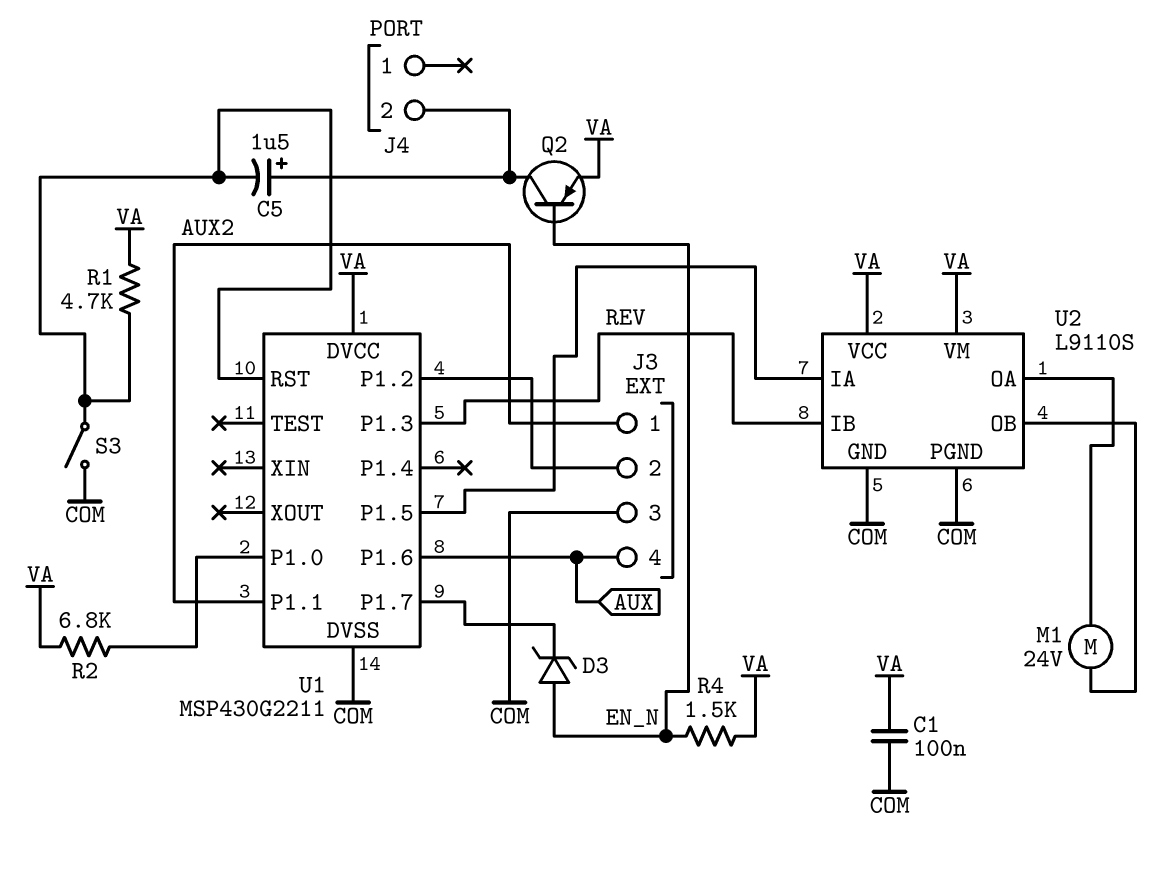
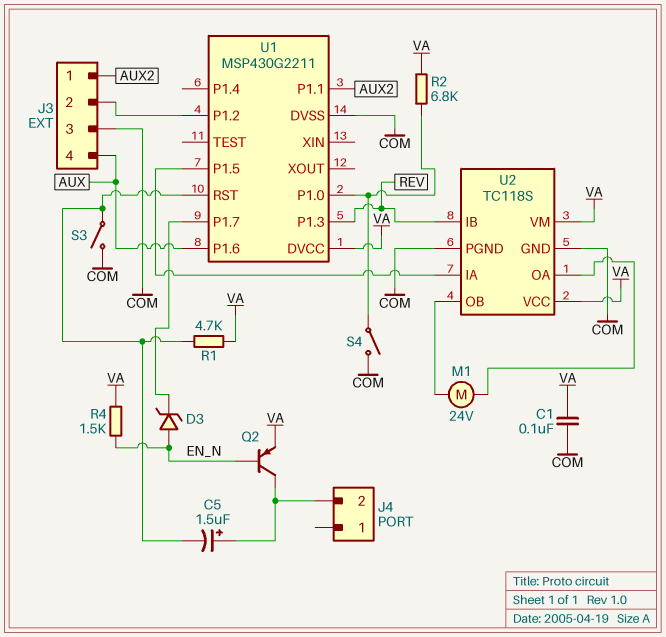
S4: none -> switch (COM, U1/P1.0)
U2: L9110S -> TC118S

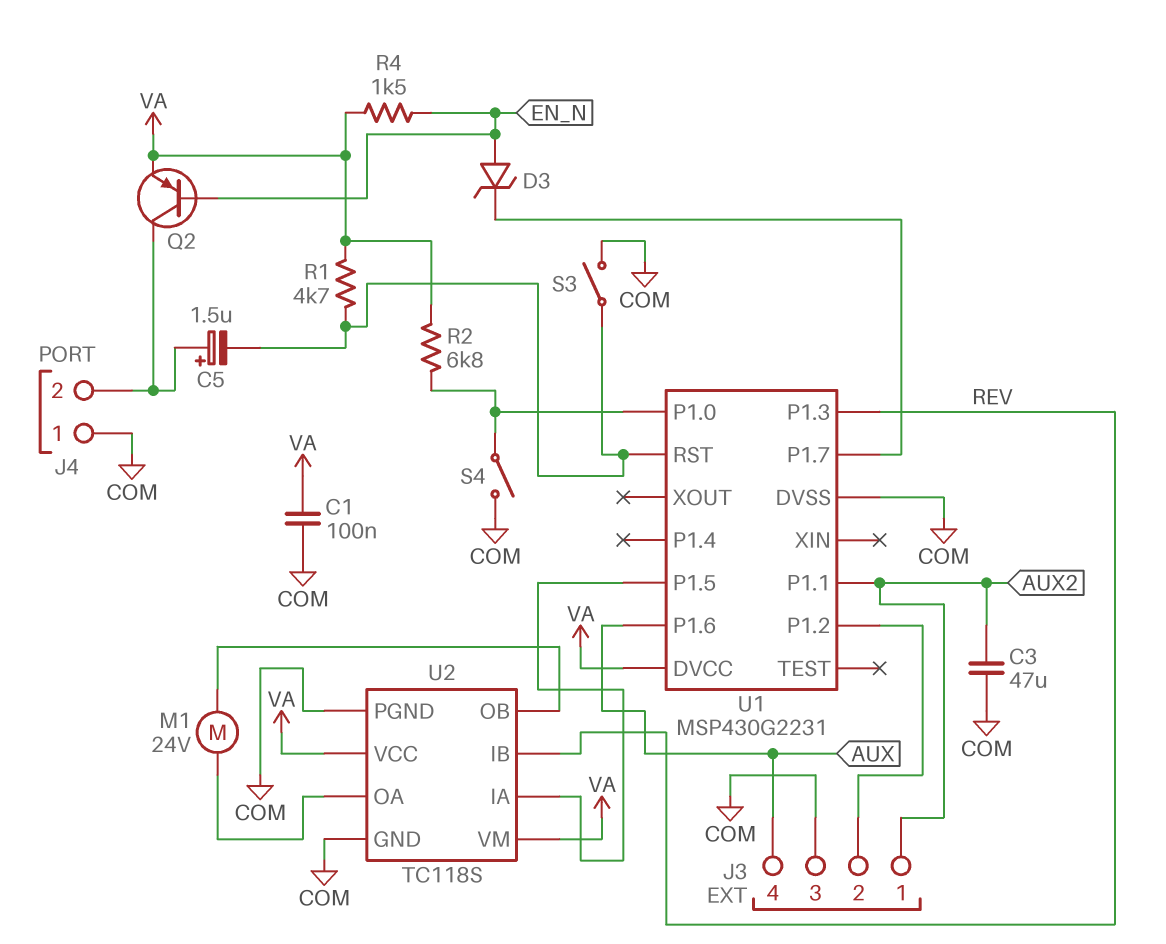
C3: none -> 47uF (AUX2, COM)
J4 pin 1: none -> COM
U1: MSP430G2211 -> MSP430G2231

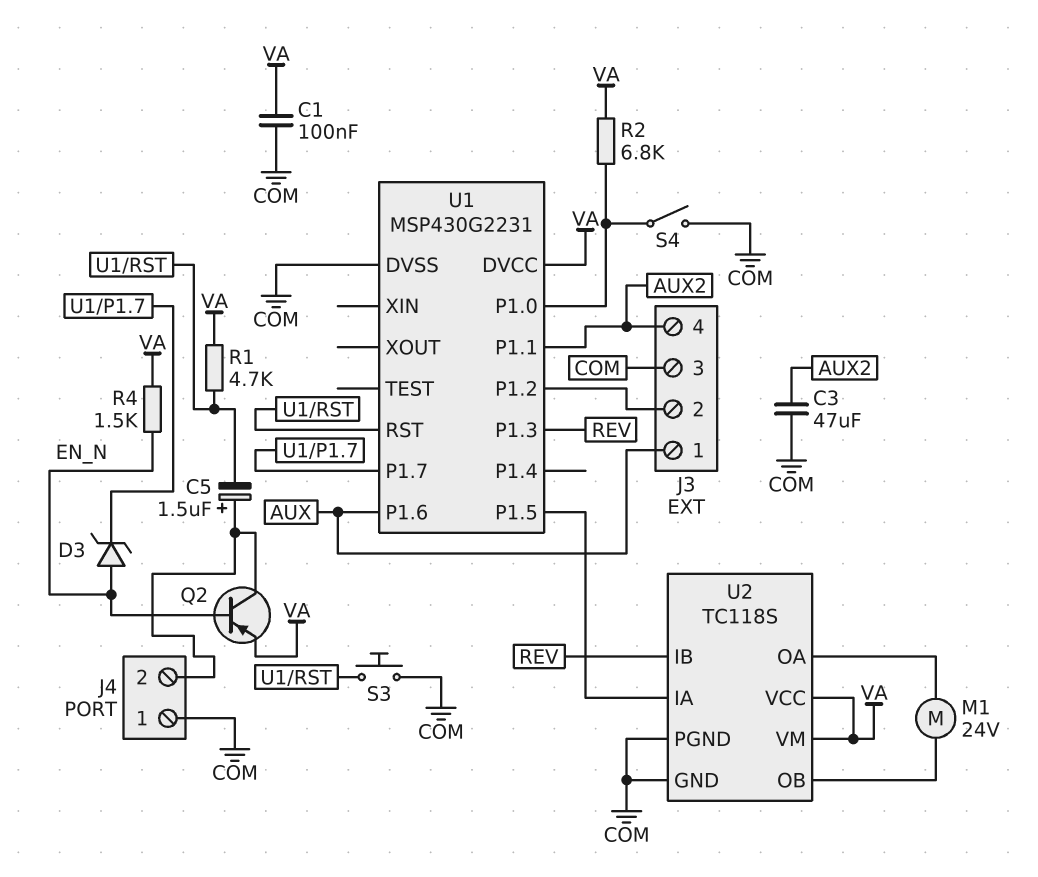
J3 pin 1: AUX2 -> AUX
J3 pin 4: AUX -> AUX2
S3: switch (COM, U1/RST) -> button (COM, U1/RST)

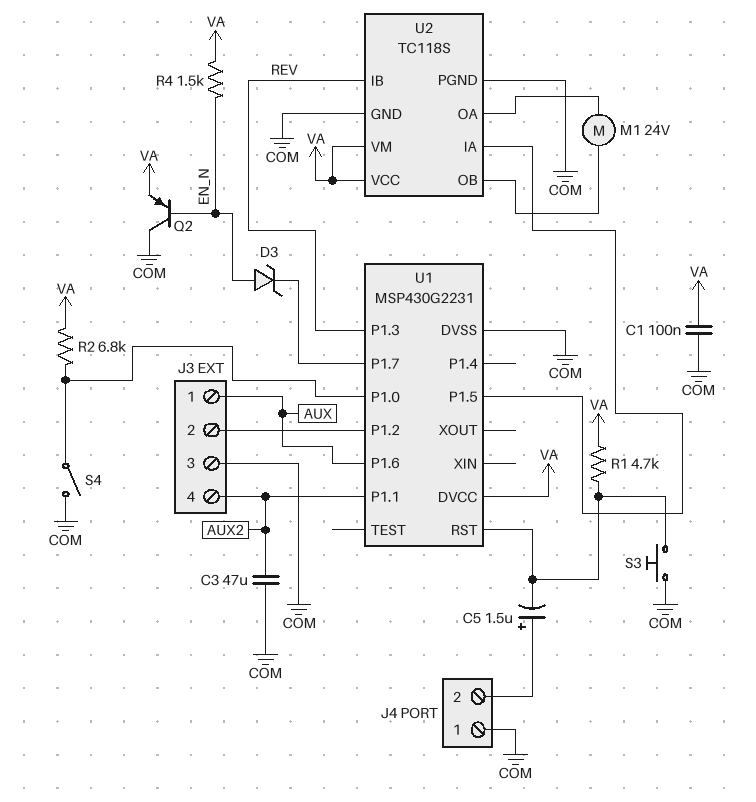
Q2: PNP (B EN_N, C J4/2, E VA) -> PNP (B EN_N, C COM, E VA)

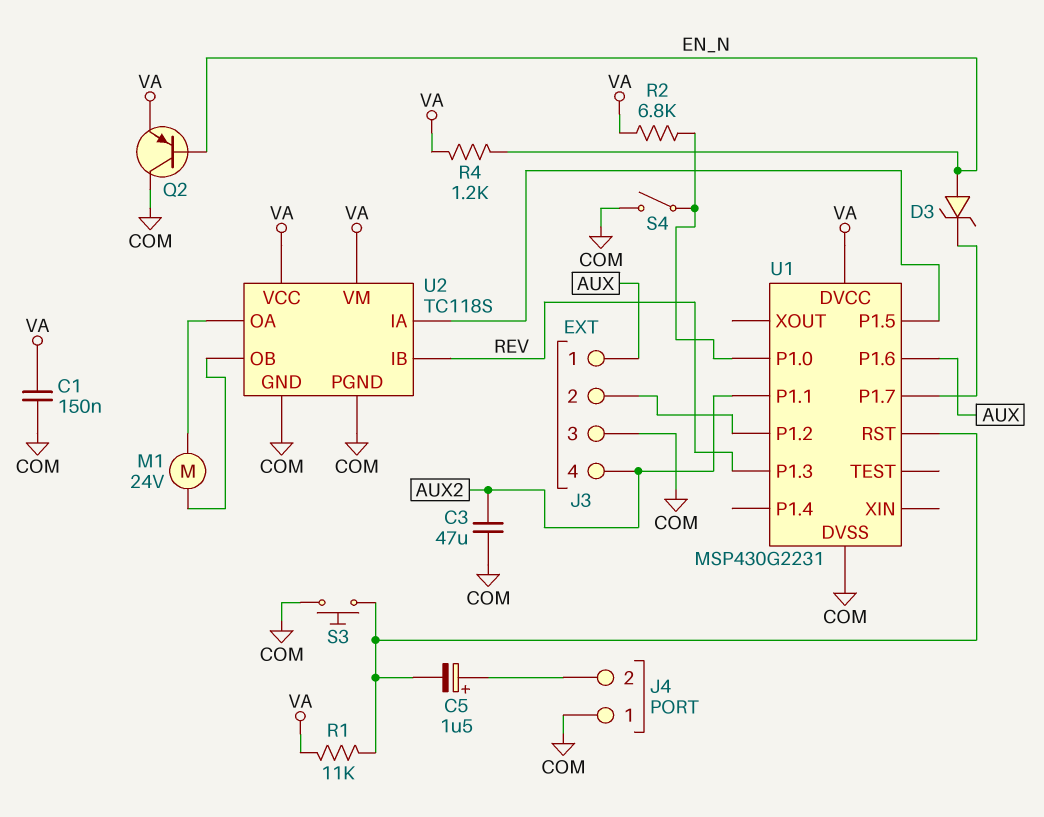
C1: 100nF (COM, VA) -> 150nF (COM, VA)
R1: 4.7k (U1/RST, VA) -> 11k (U1/RST, VA)
R4: 1.5k (EN_N, VA) -> 1.2k (EN_N, VA)

